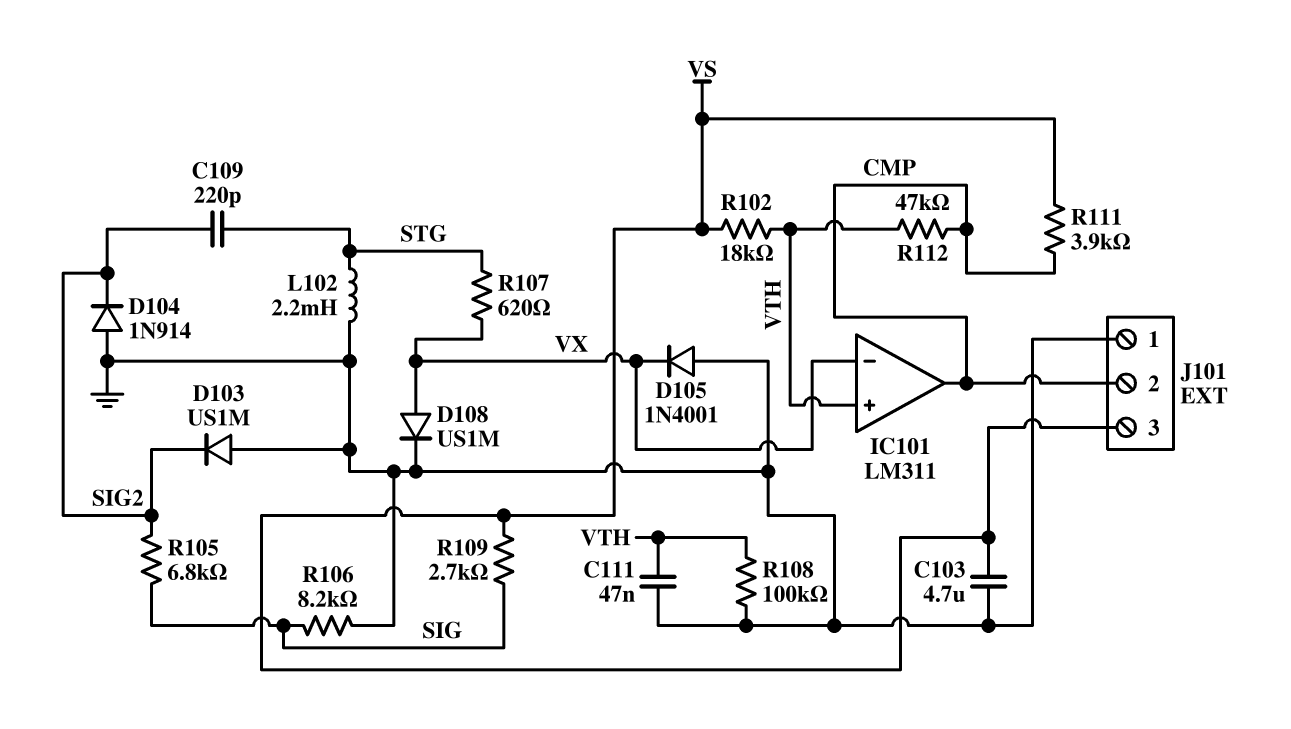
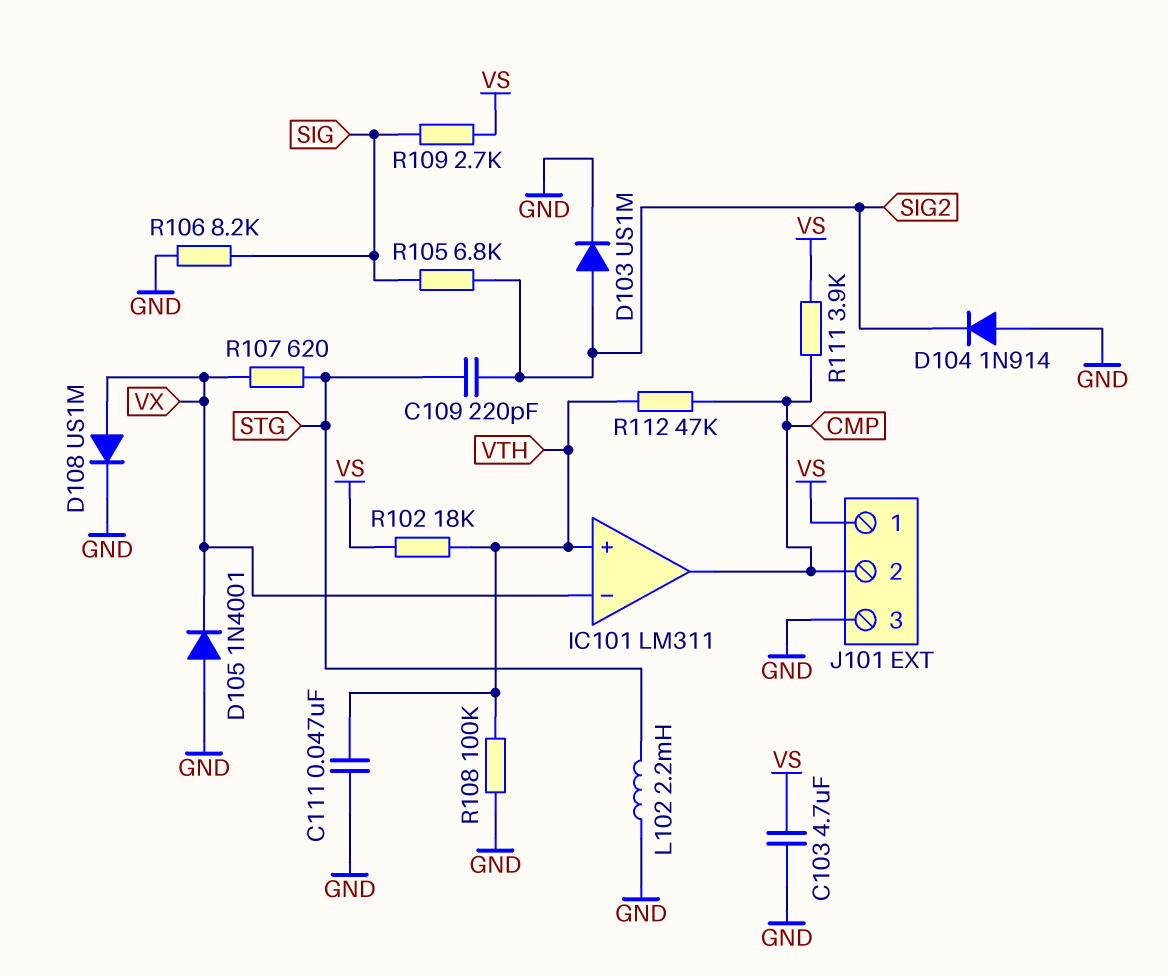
D103: diode US1M (A GND, K SIG2) -> diode US1M (A SIG2, K GND)
J101 pin 1: GND -> VS
J101 pin 3: VS -> GND

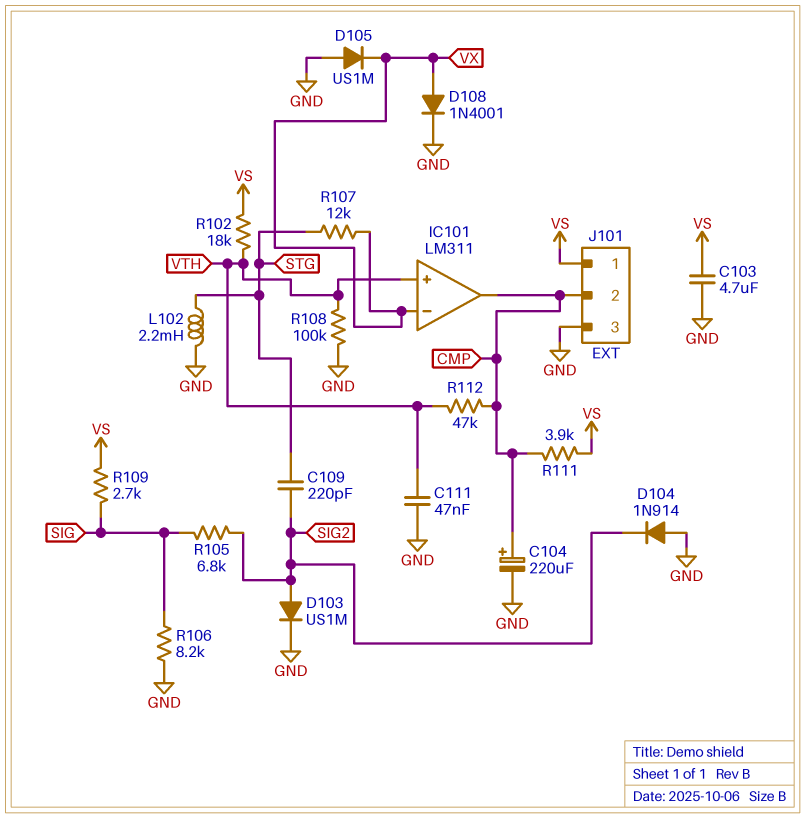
C104: none -> 220uF (plus CMP, minus GND)
D105: diode 1N4001 (A GND, K VX) -> diode US1M (A GND, K VX)
D108: diode US1M (A VX, K GND) -> diode 1N4001 (A VX, K GND)
R107: 620 (STG, VX) -> 12k (STG, VX)

